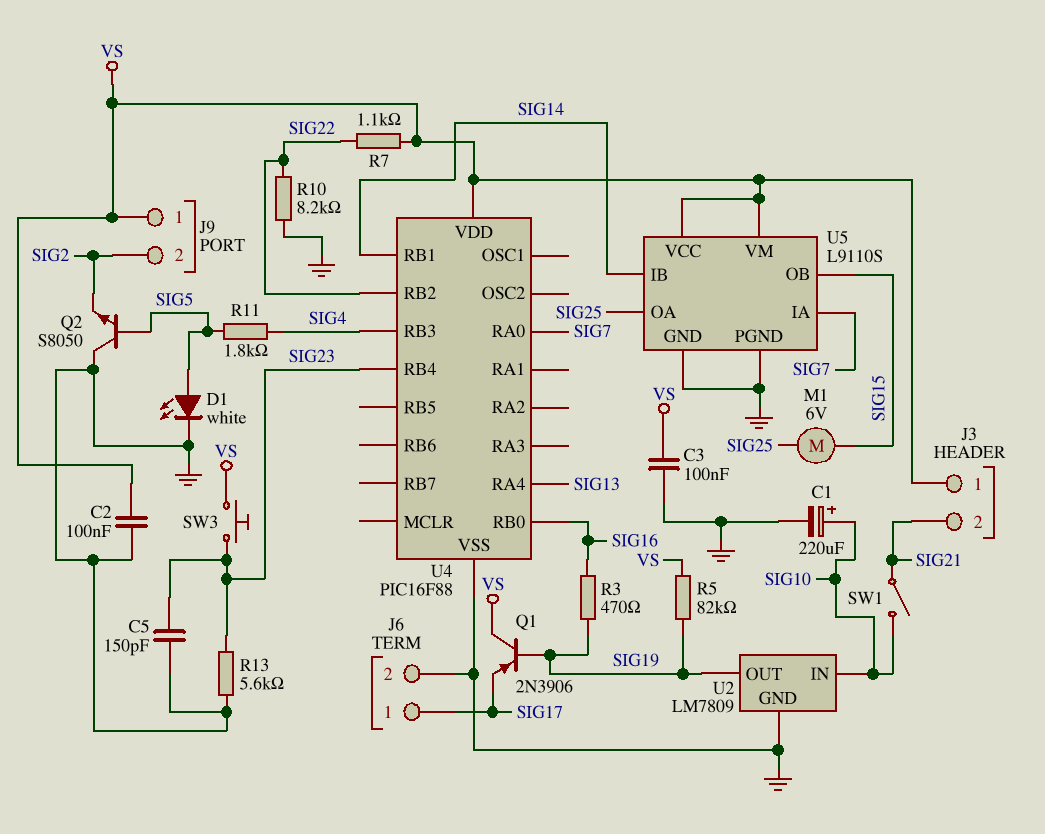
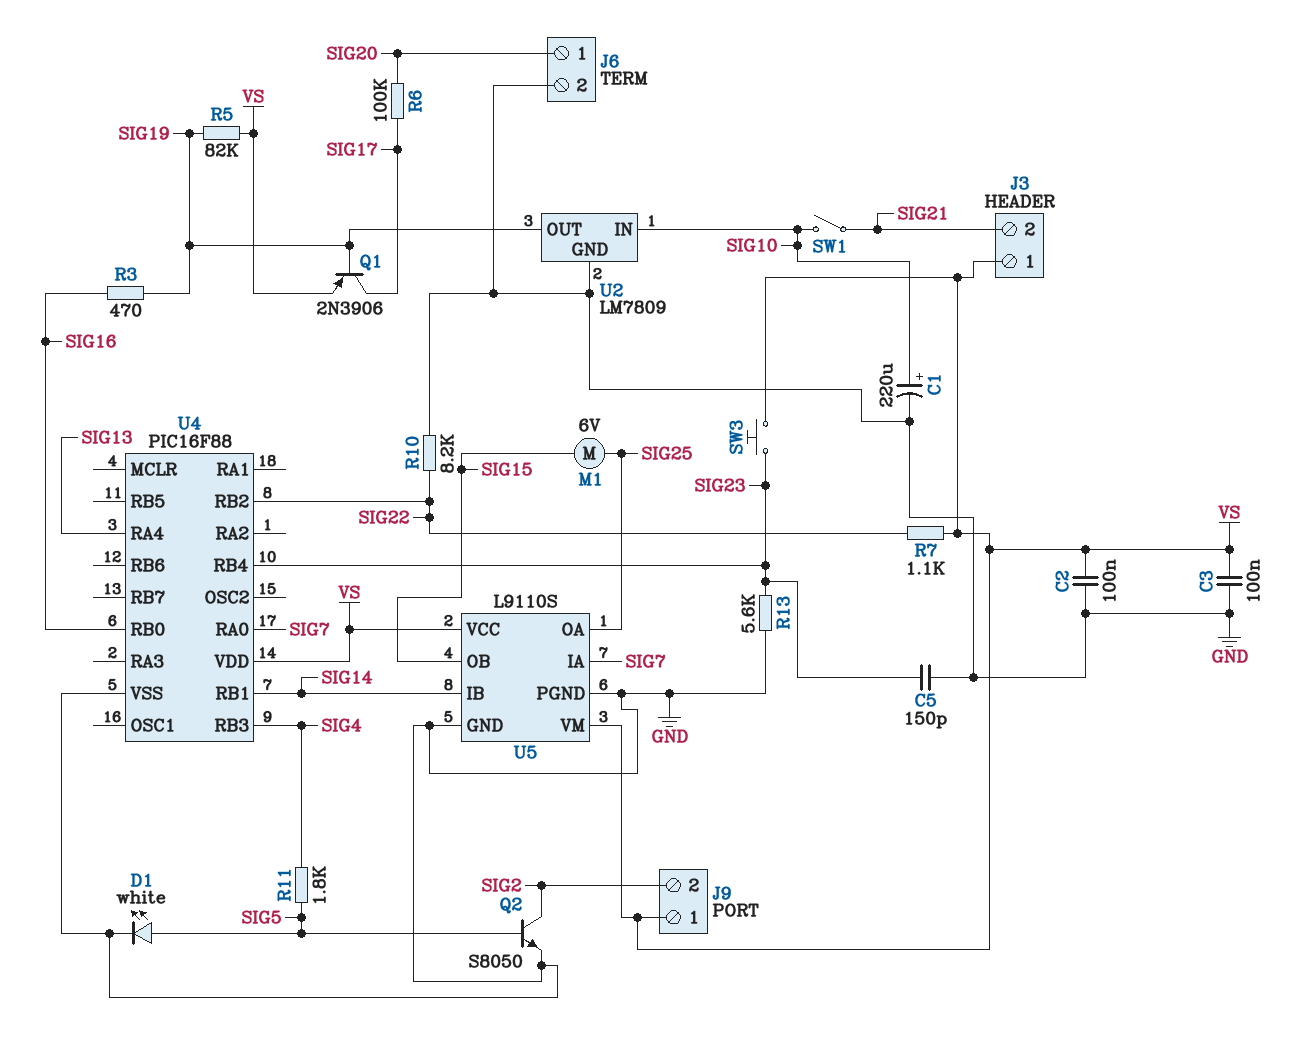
J6 pin 1: SIG17 -> SIG20
Q1: PNP 2N3906 (B SIG19, C VS, E SIG17) -> PNP 2N3906 (B SIG19, C SIG17, E VS)
Q2: NPN S8050 (B SIG5, C GND, E SIG2) -> NPN S8050 (B SIG5, C SIG2, E GND)
R6: none -> 100k (SIG17, SIG20)

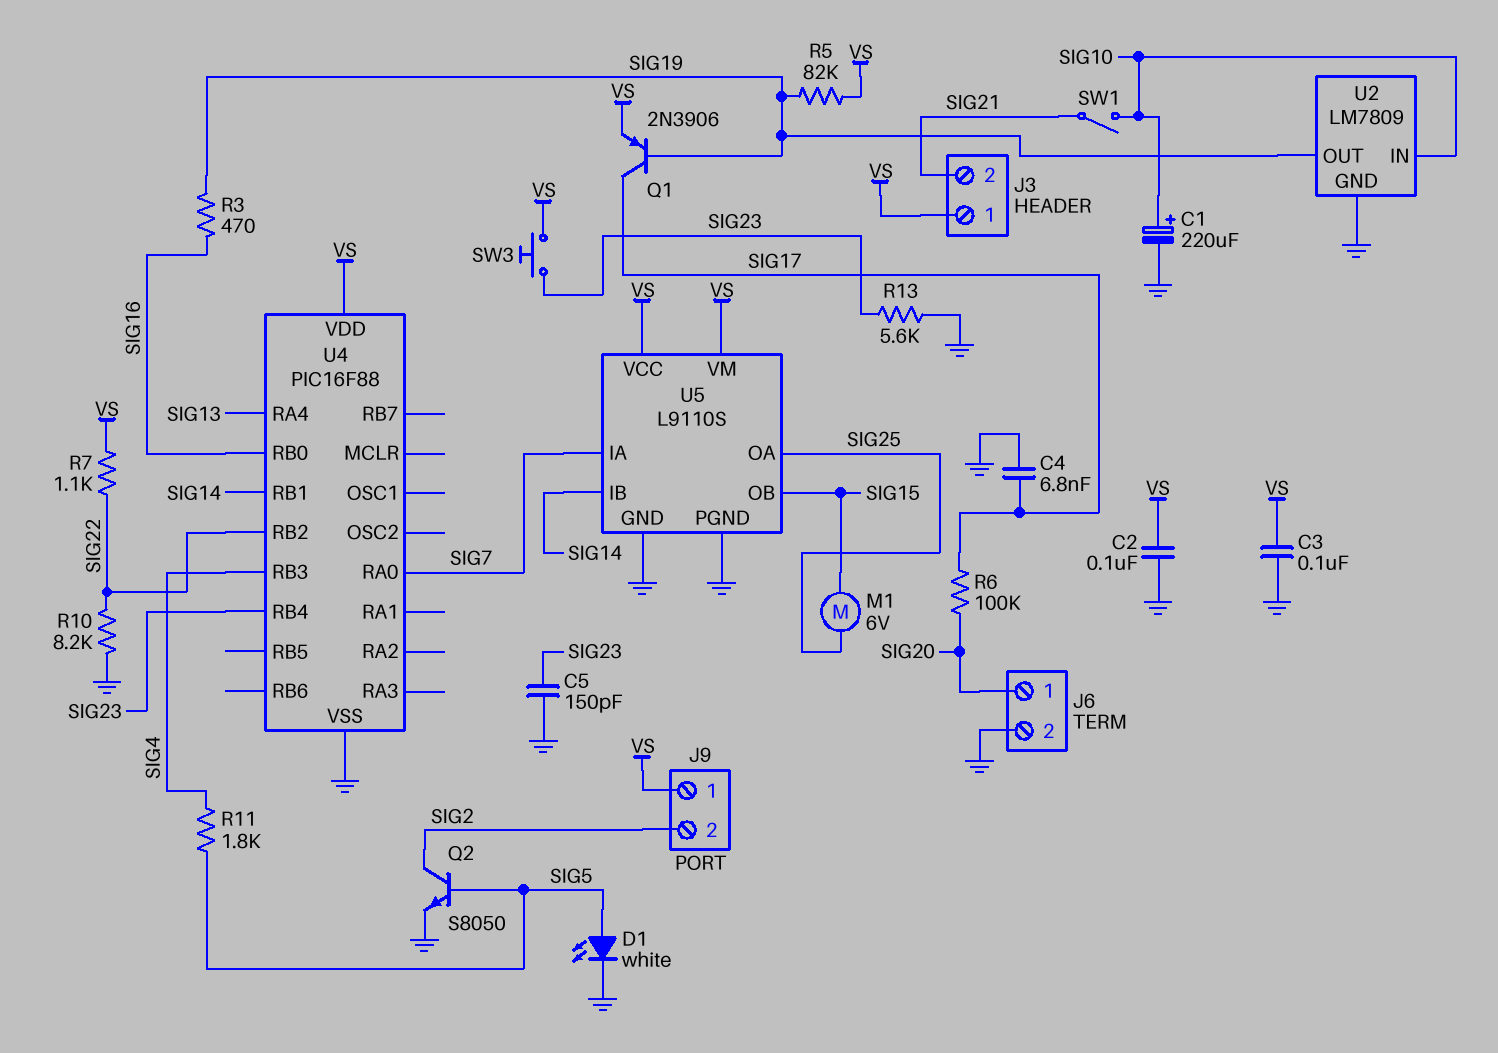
C4: none -> 6.8nF (GND, SIG17)

